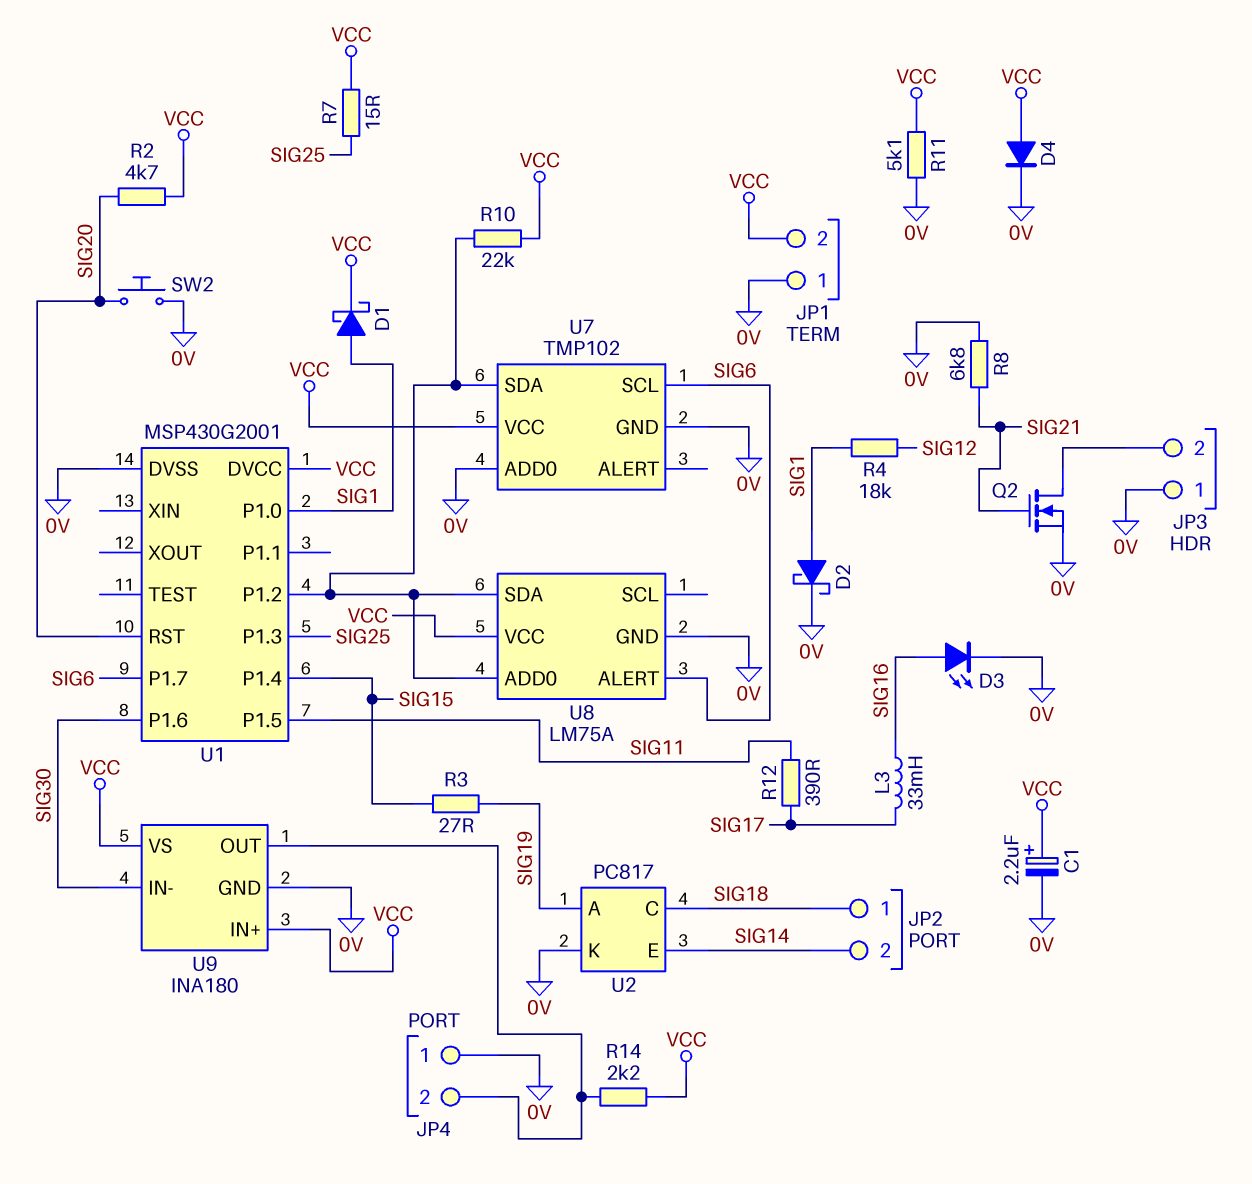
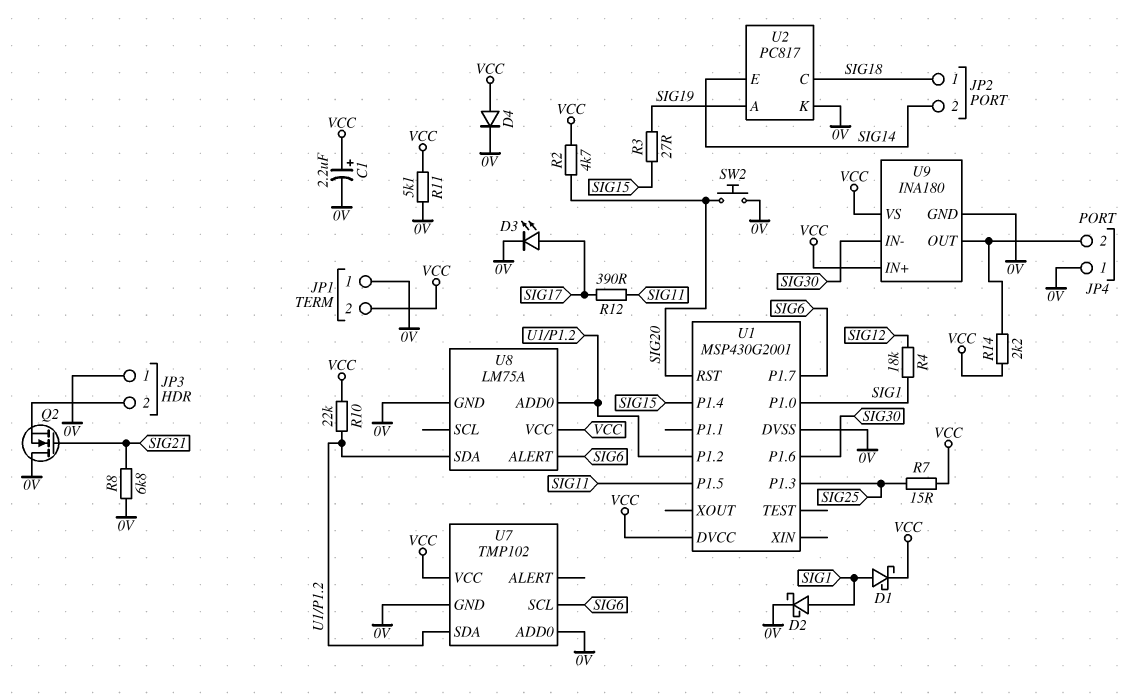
D3: LED (A SIG16, K 0V) -> LED (A SIG17, K 0V)
L3: 33mH (SIG16, SIG17) -> none
Q2: NMOS (G SIG21, D JP3/2, S 0V) -> NMOS (G SIG21, D 0V, S JP3/2)

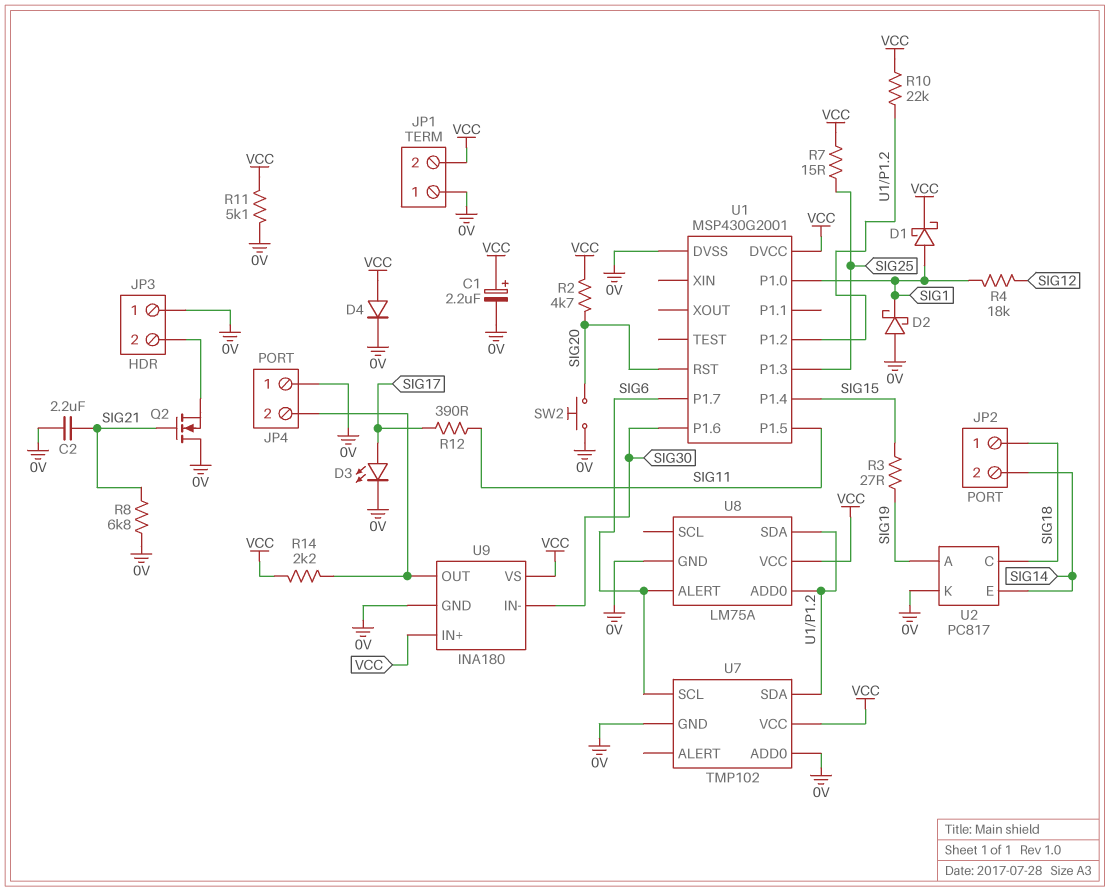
C2: none -> 2.2uF (0V, SIG21)
D2: schottky (A SIG1, K 0V) -> schottky (A 0V, K SIG1)

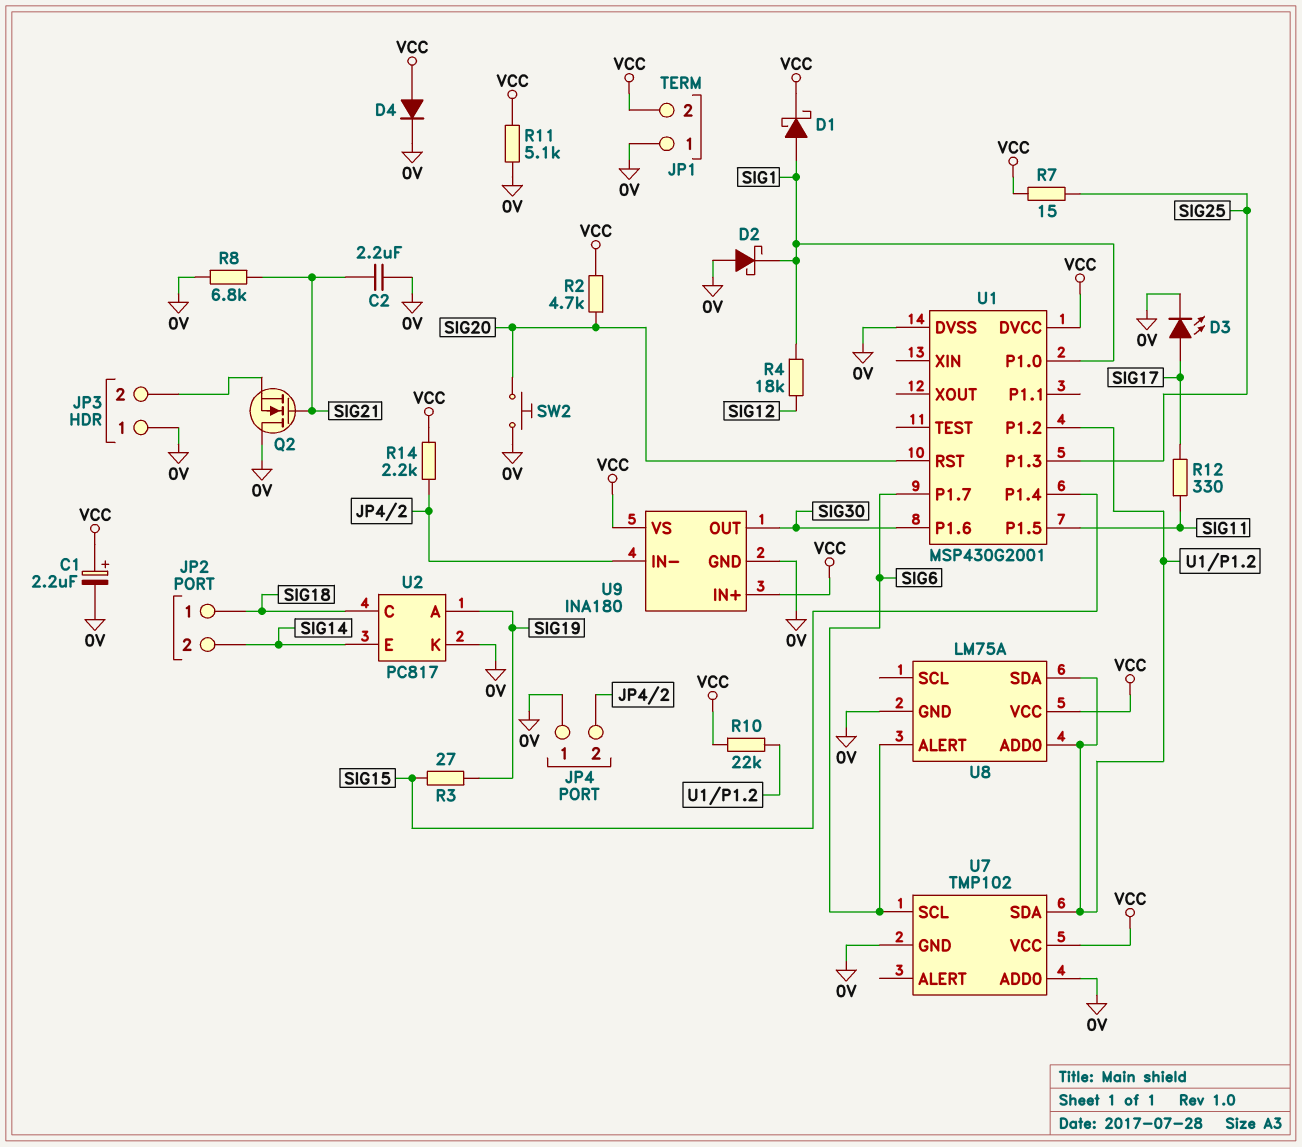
R12: 390 (SIG11, SIG17) -> 330 (SIG11, SIG17)
U9 pin IN-: SIG30 -> JP4/2
U9 pin OUT: JP4/2 -> SIG30

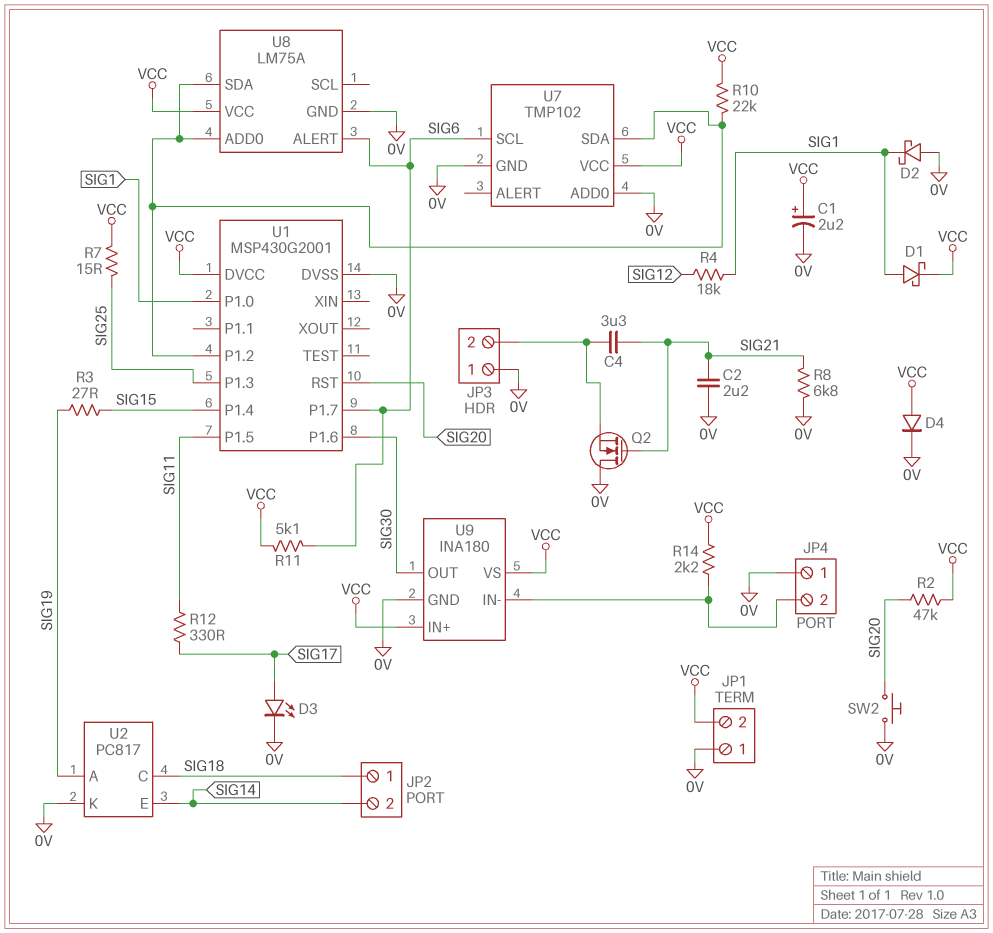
C4: none -> 3.3uF (JP3/2, SIG21)
R2: 4.7k (SIG20, VCC) -> 47k (SIG20, VCC)
R11: 5.1k (0V, VCC) -> 5.1k (SIG6, VCC)

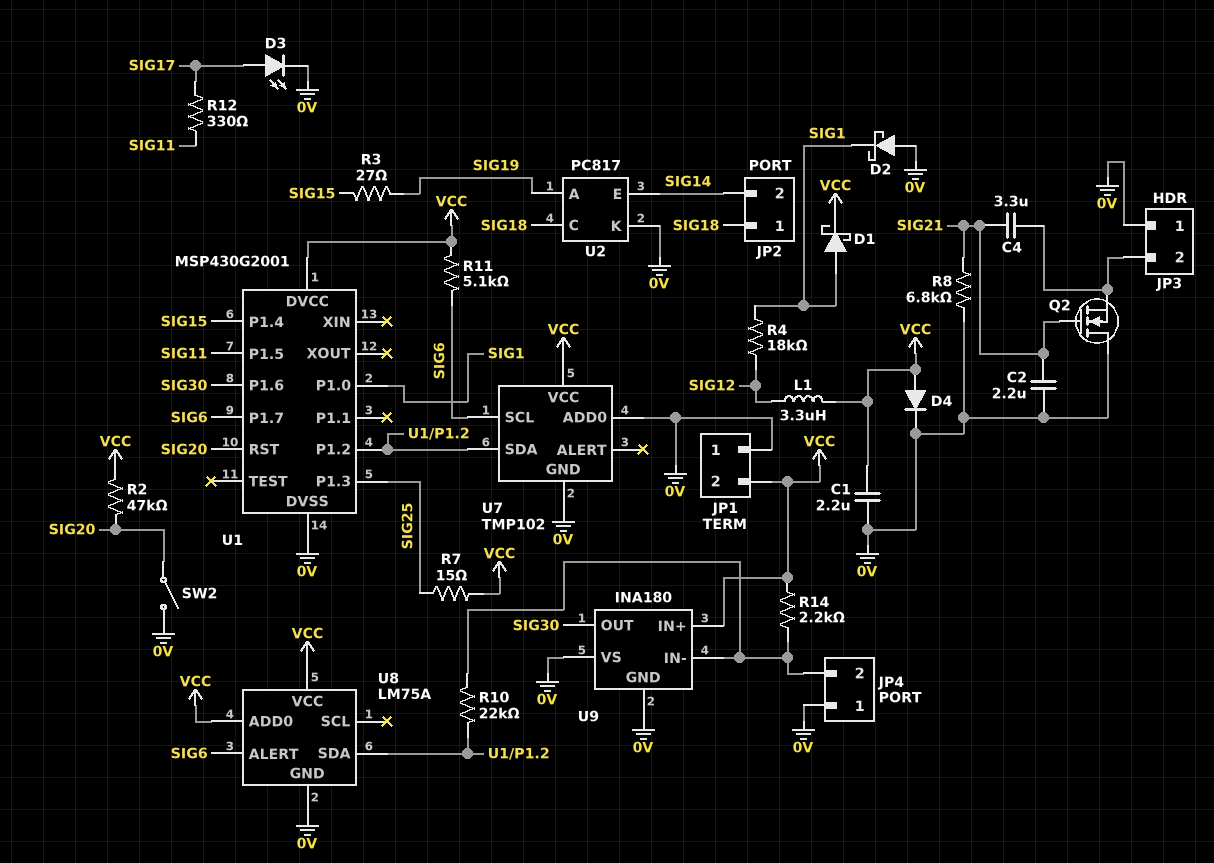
C1: 2.2uF (plus VCC, minus 0V) -> 2.2uF (0V, VCC)
L1: none -> 3.3uH (SIG12, VCC)
R10: 22k (U1/P1.2, VCC) -> 22k (JP4/2, U1/P1.2)
SW2: button (0V, SIG20) -> switch (0V, SIG20)
U8 pin ADD0: U1/P1.2 -> VCC
U9 pin VS: VCC -> 0V

